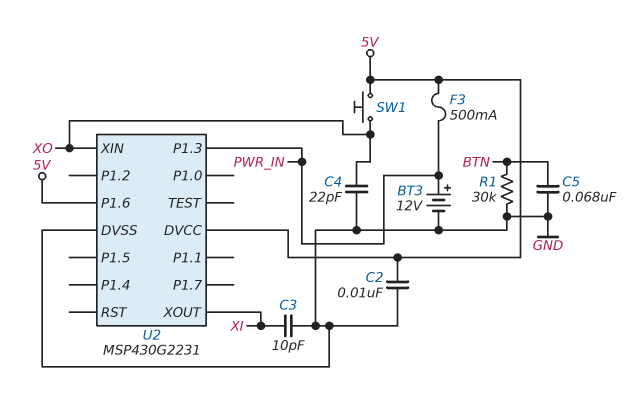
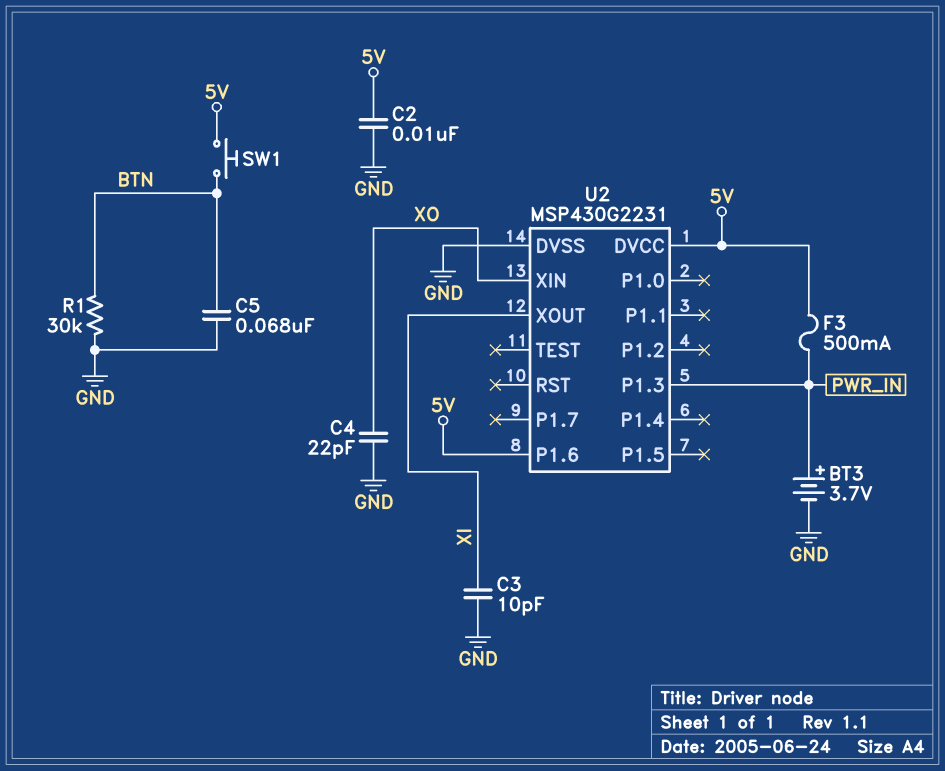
BT3: 12V (plus PWR_IN, minus GND) -> 3.7V (plus PWR_IN, minus GND)
SW1: button (5V, XO) -> button (5V, BTN)

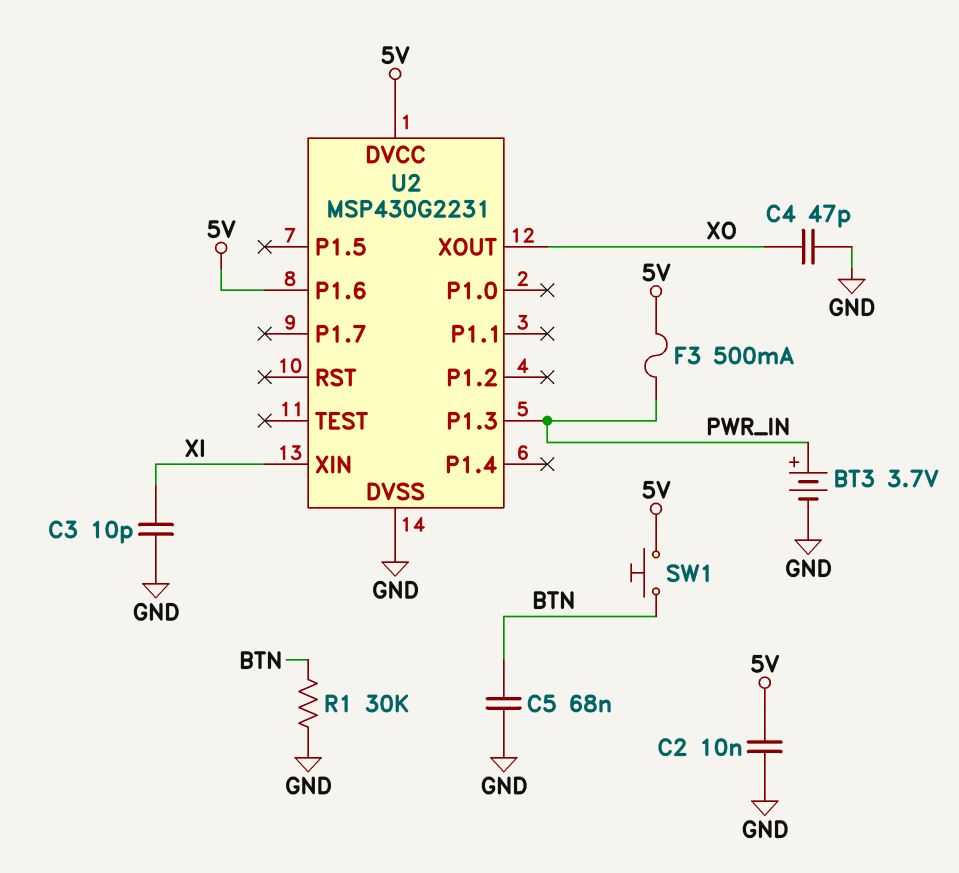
C4: 22pF (GND, XO) -> 47pF (GND, XO)
U2 pin XIN: XO -> XI
U2 pin XOUT: XI -> XO

